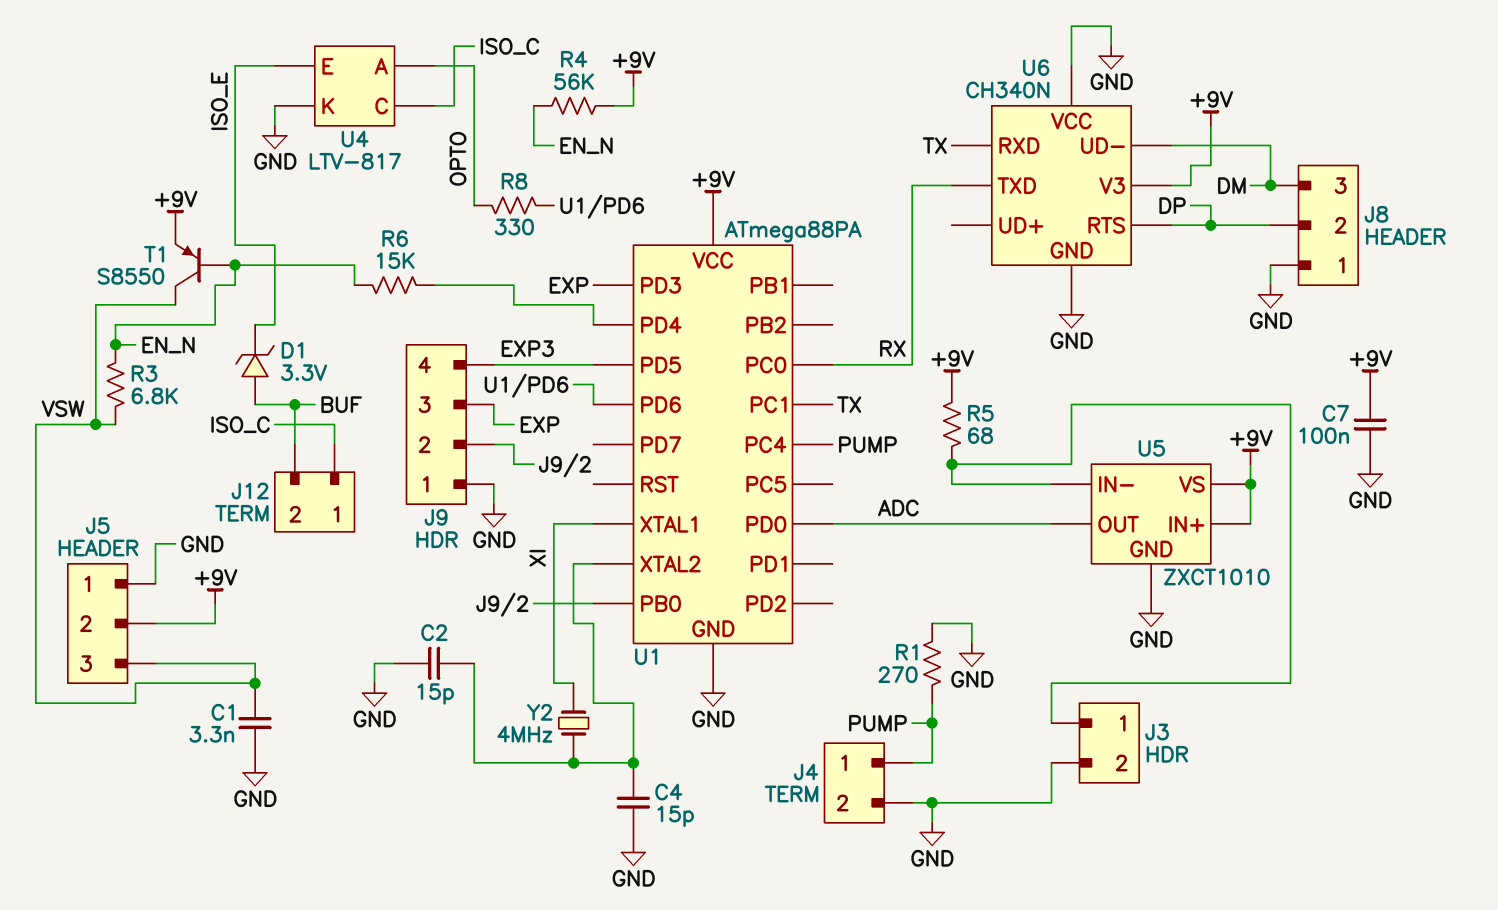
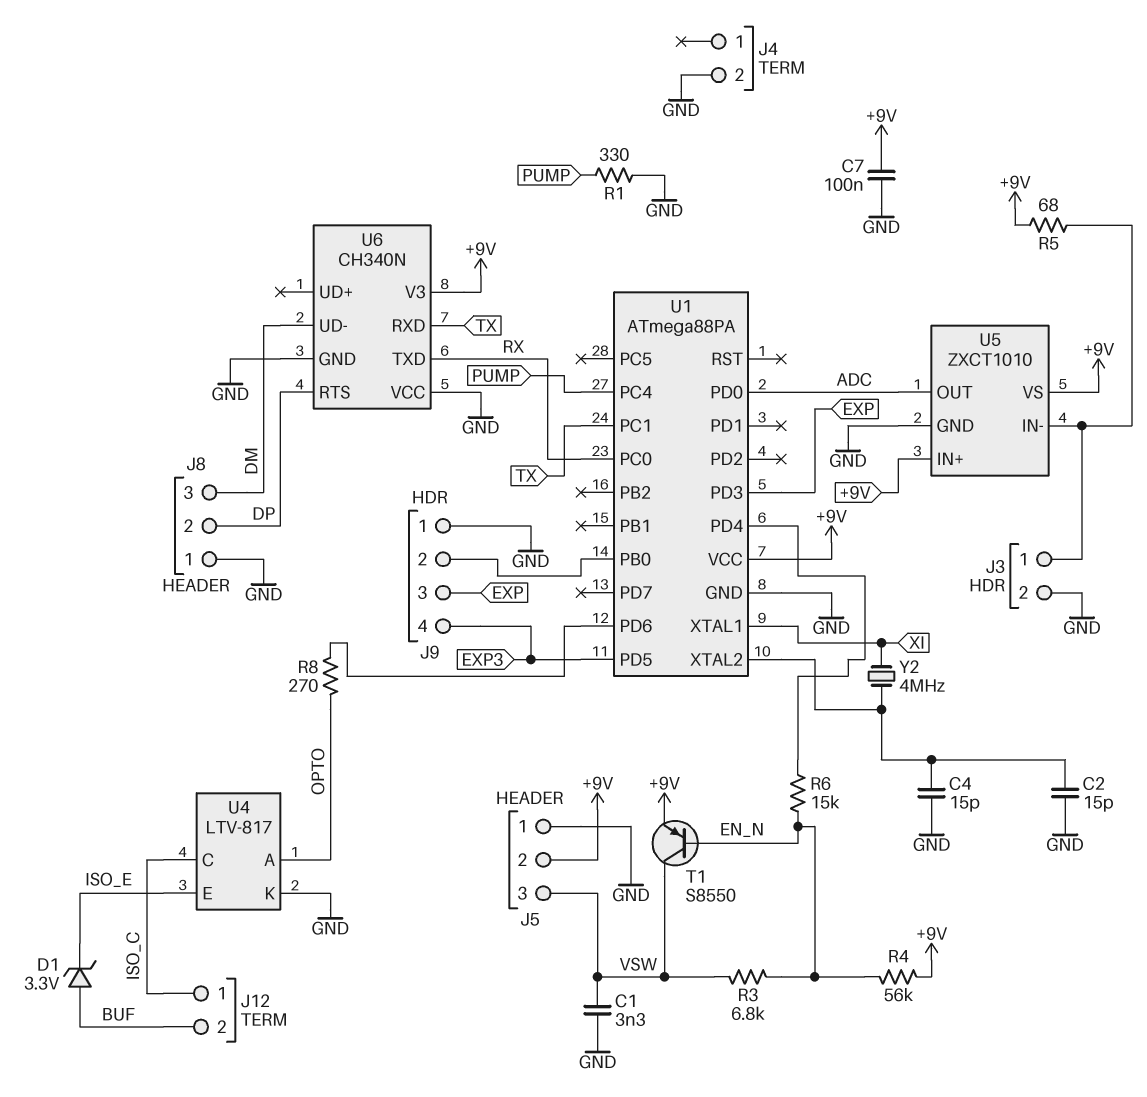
J4 pin 1: PUMP -> none
R1: 270 (GND, PUMP) -> 330 (GND, PUMP)
R8: 330 (OPTO, U1/PD6) -> 270 (OPTO, U1/PD6)

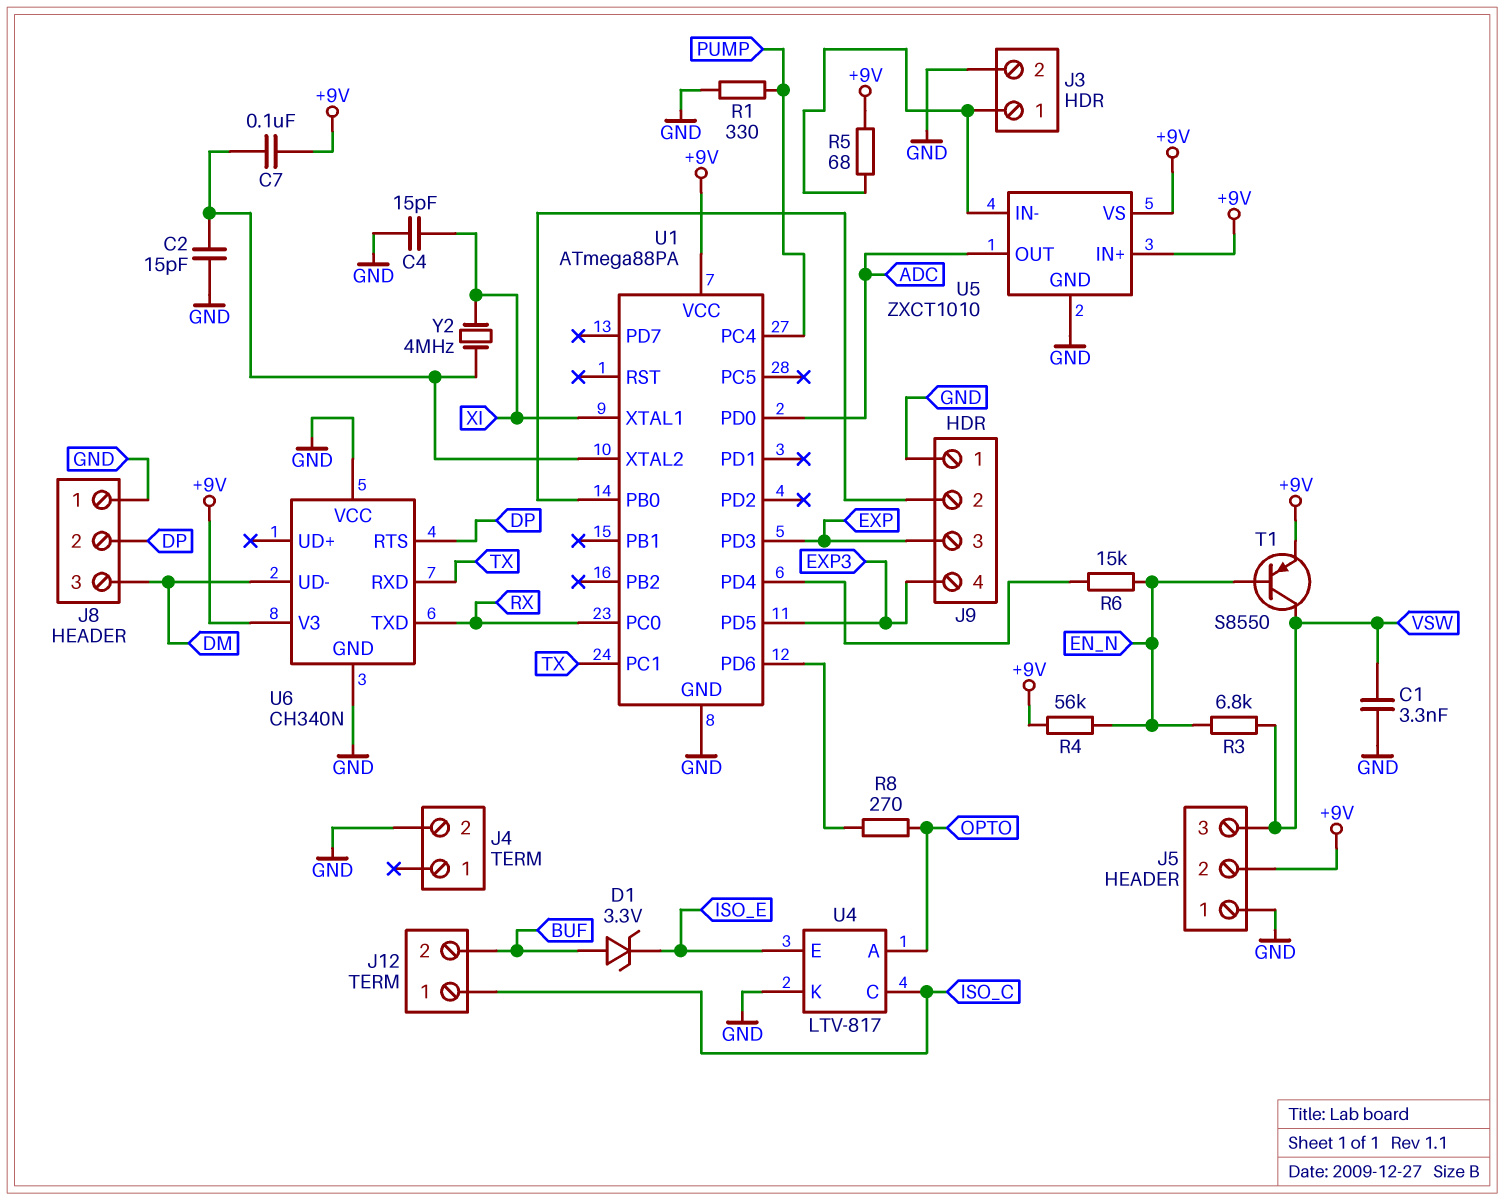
C4: 15pF (GND, U1/XTAL2) -> 15pF (GND, XI)
C7: 100nF (+9V, GND) -> 100nF (+9V, U1/XTAL2)

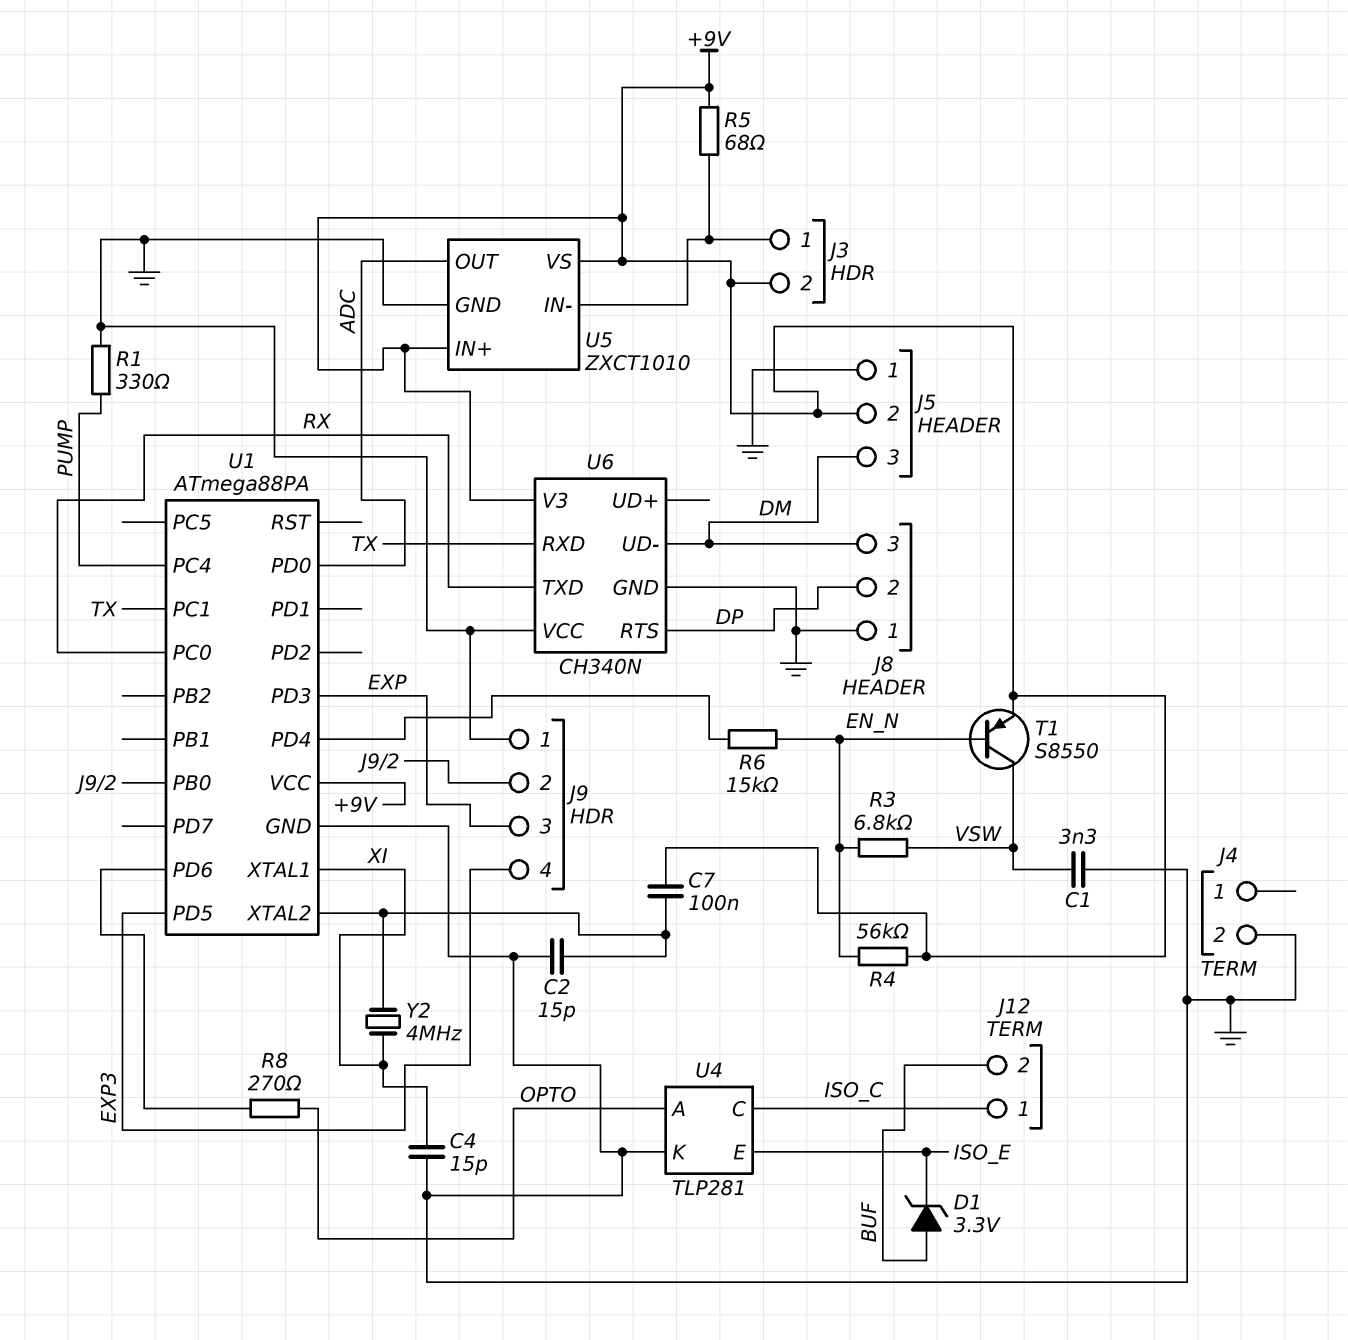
J3 pin 2: GND -> +9V
J5 pin 3: VSW -> DM
U4: LTV-817 -> TLP281

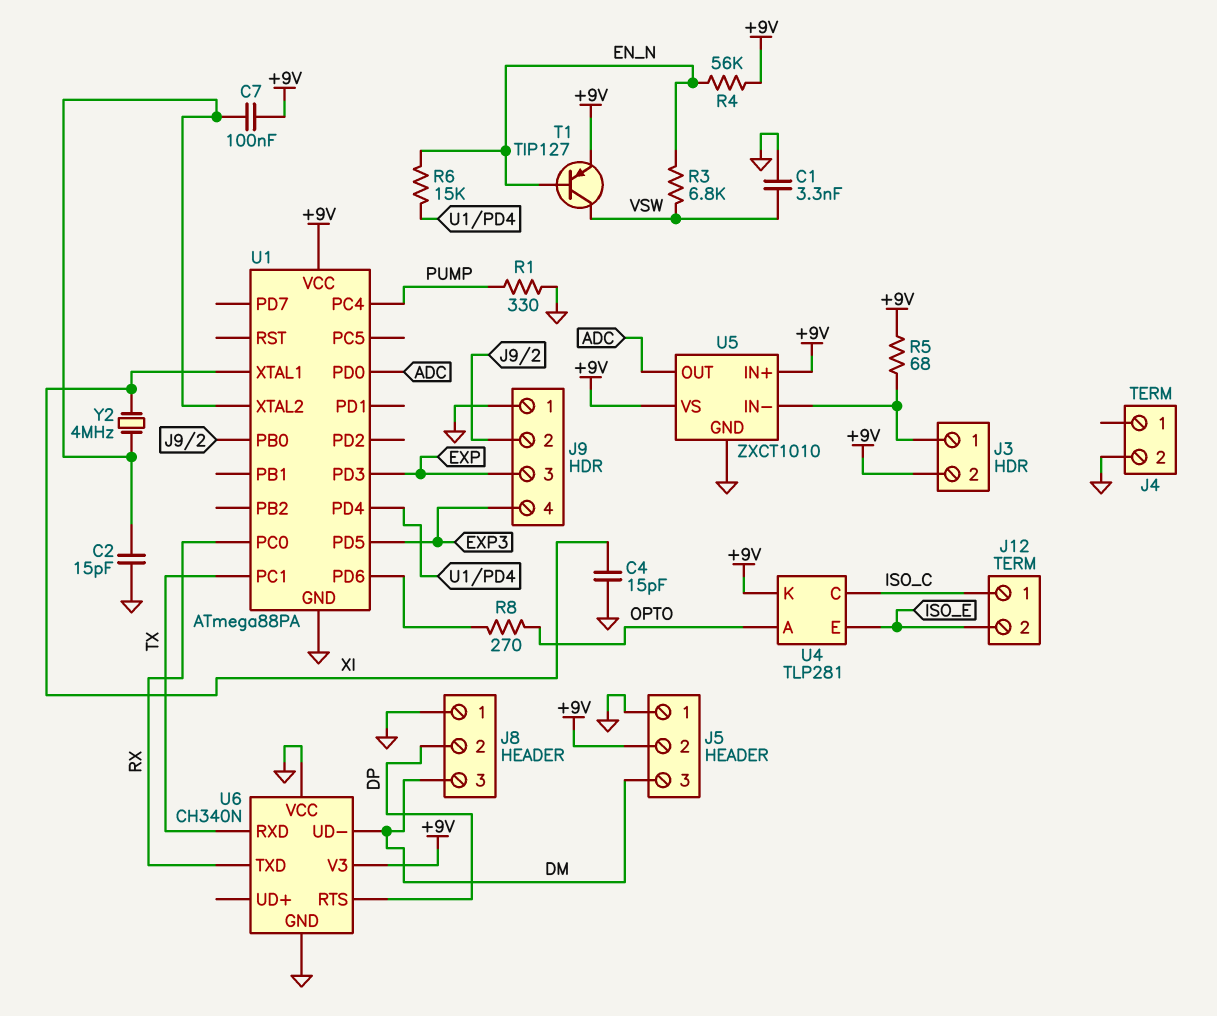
D1: zener 3.3V (A BUF, K ISO_E) -> none
J12 pin 2: BUF -> ISO_E
T1: PNP S8550 (B EN_N, C VSW, E +9V) -> PNP TIP127 (B EN_N, C VSW, E +9V)
U4 pin K: GND -> +9V

